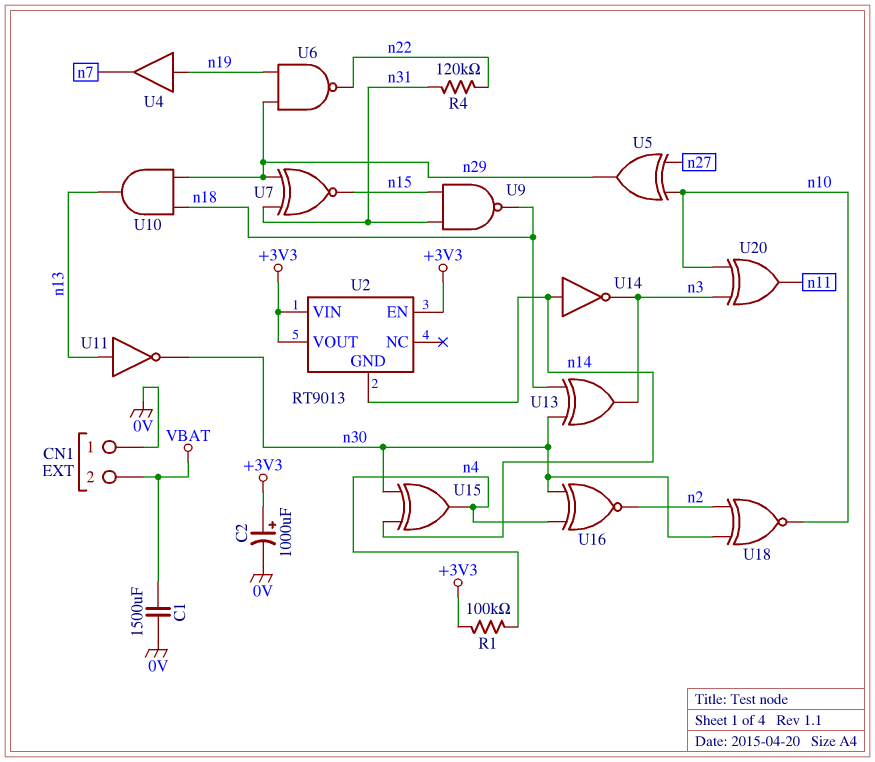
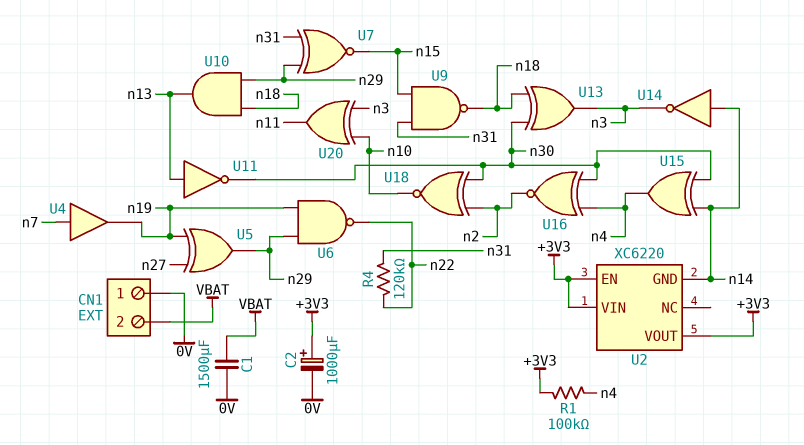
U2: RT9013 -> XC6220
U4: buffer (in n19, out n7) -> buffer (in n7, out n19)
U5: XOR (in n10, in n27, out n29) -> XOR (in n19, in n27, out n29)

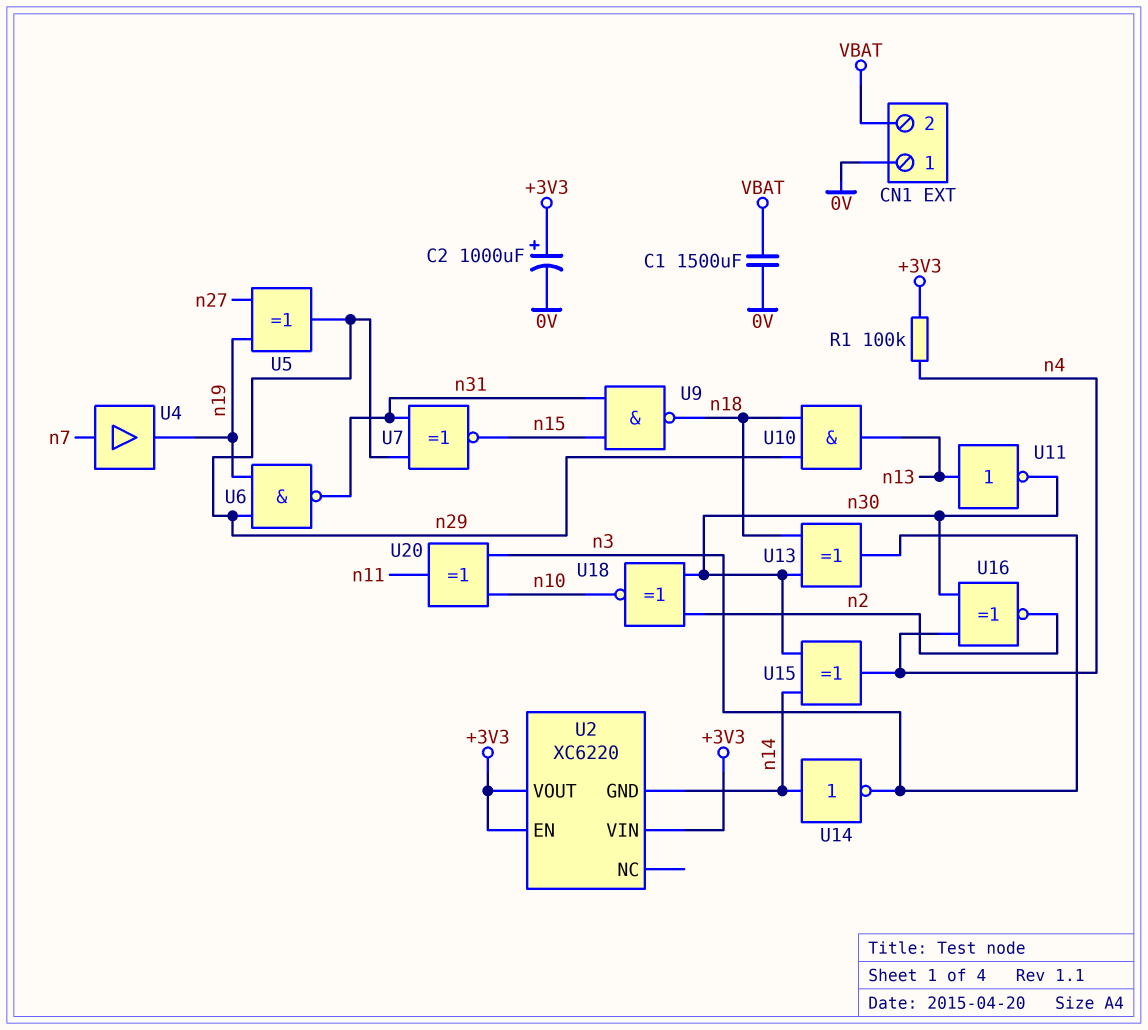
R4: 120k (n22, n31) -> none
U6: NAND (in n19, in n29, out n22) -> NAND (in n19, in n29, out n31)

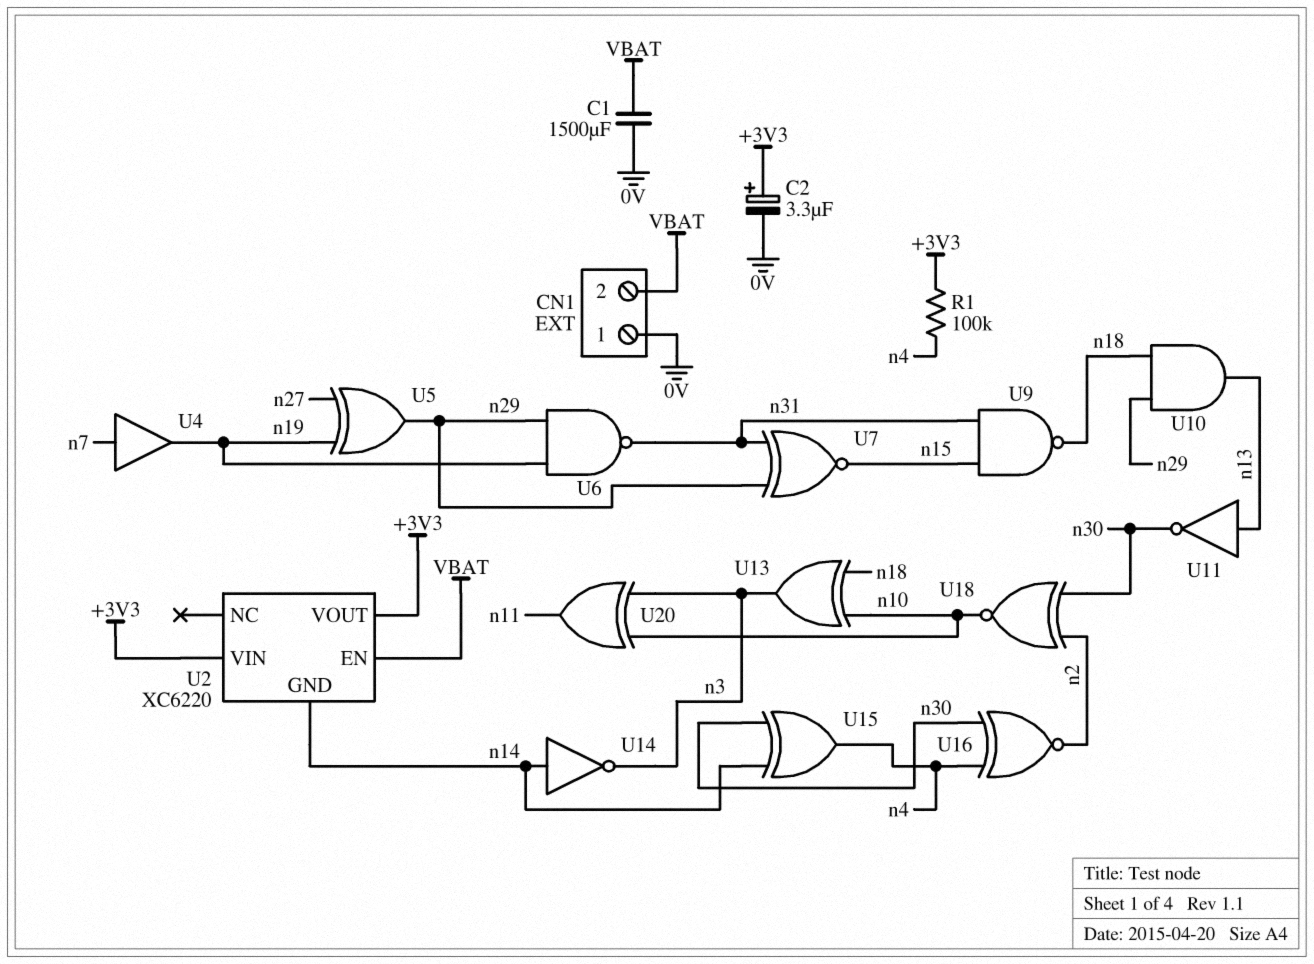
C2: 1000uF (plus +3V3, minus 0V) -> 3.3uF (plus +3V3, minus 0V)
U2 pin EN: +3V3 -> VBAT
U13: XOR (in n18, in n30, out n3) -> XOR (in n10, in n18, out n3)

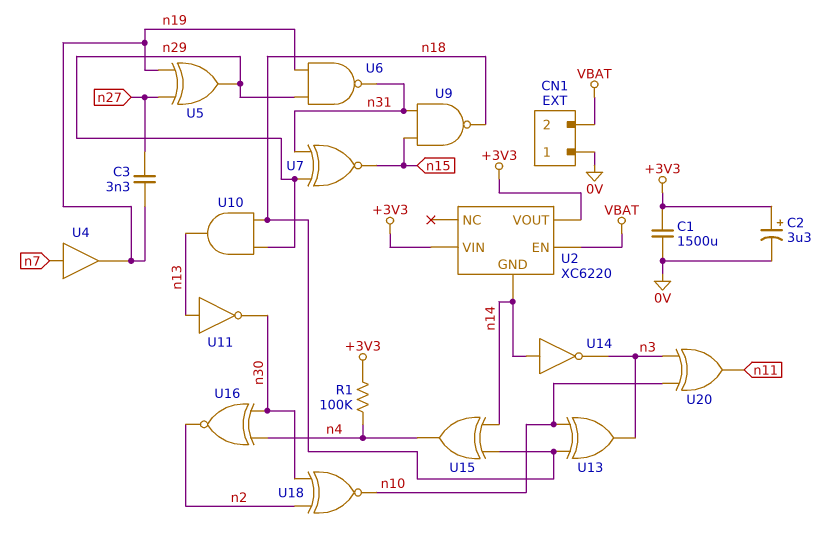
C1: 1500uF (0V, VBAT) -> 1500uF (+3V3, 0V)
C3: none -> 3.3nF (n19, n27)
U15: XOR (in n14, in n30, out n4) -> XOR (in n14, in n18, out n4)

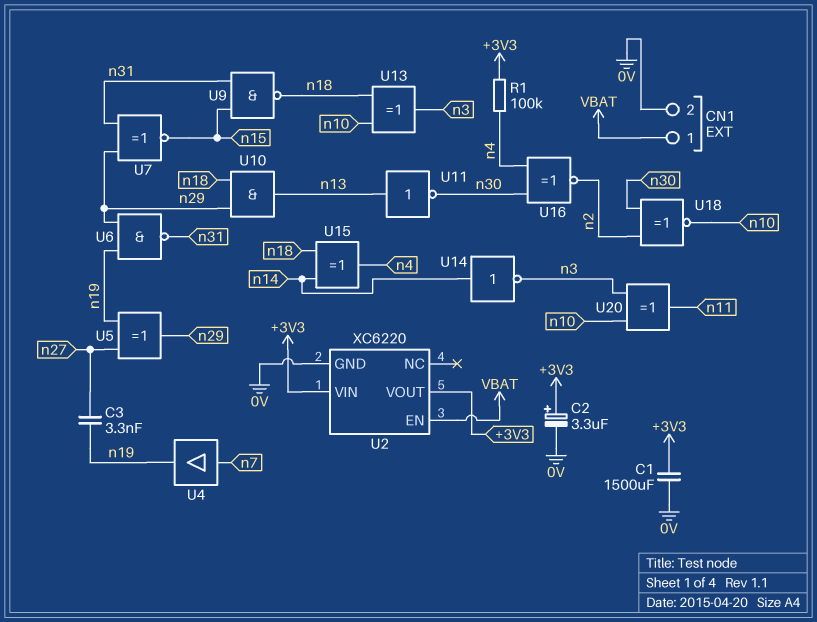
CN1 pin 1: 0V -> VBAT
CN1 pin 2: VBAT -> 0V
U2 pin GND: n14 -> 0V

